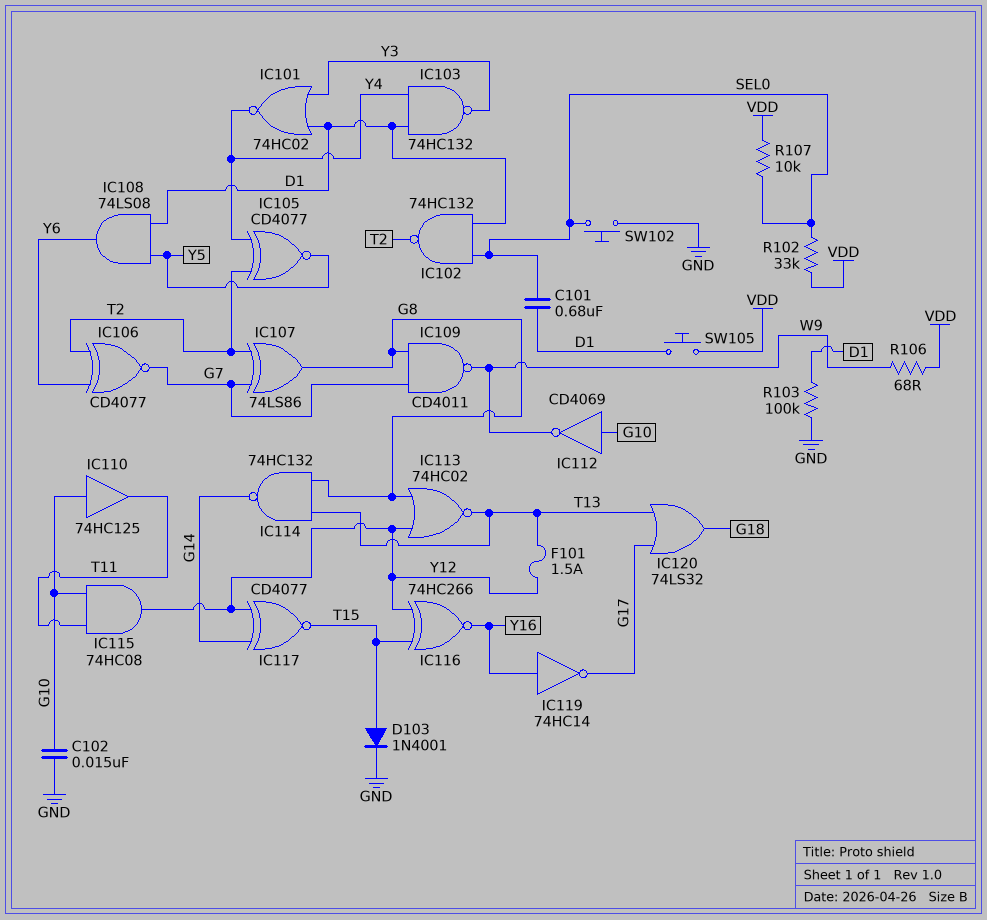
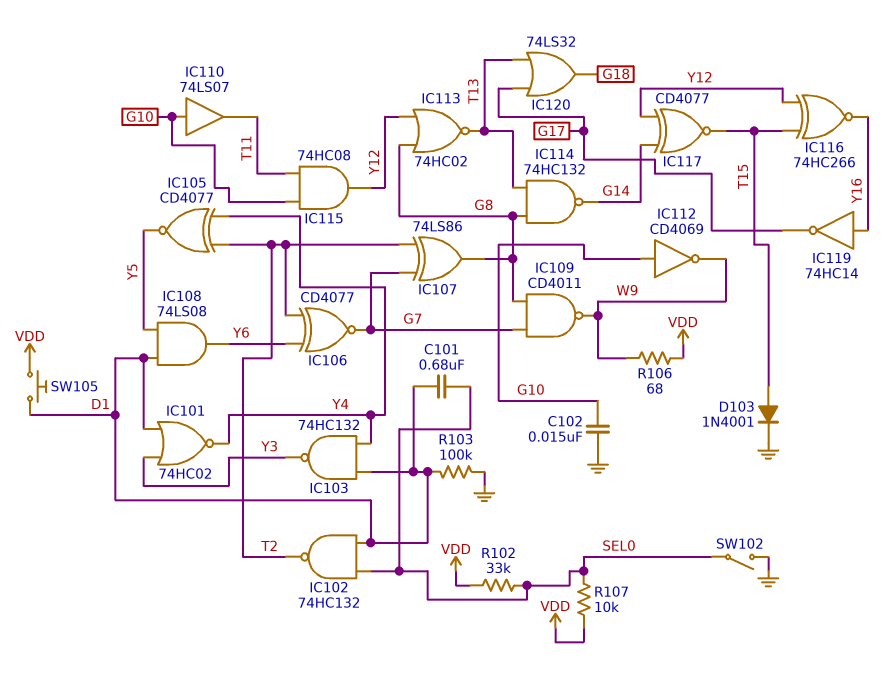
F101: 1.5A (T13, Y12) -> none
IC110: buffer 74HC125 (in G10, out T11) -> buffer 74LS07 (in G10, out T11)
SW102: button (GND, SEL0) -> switch (GND, SEL0)

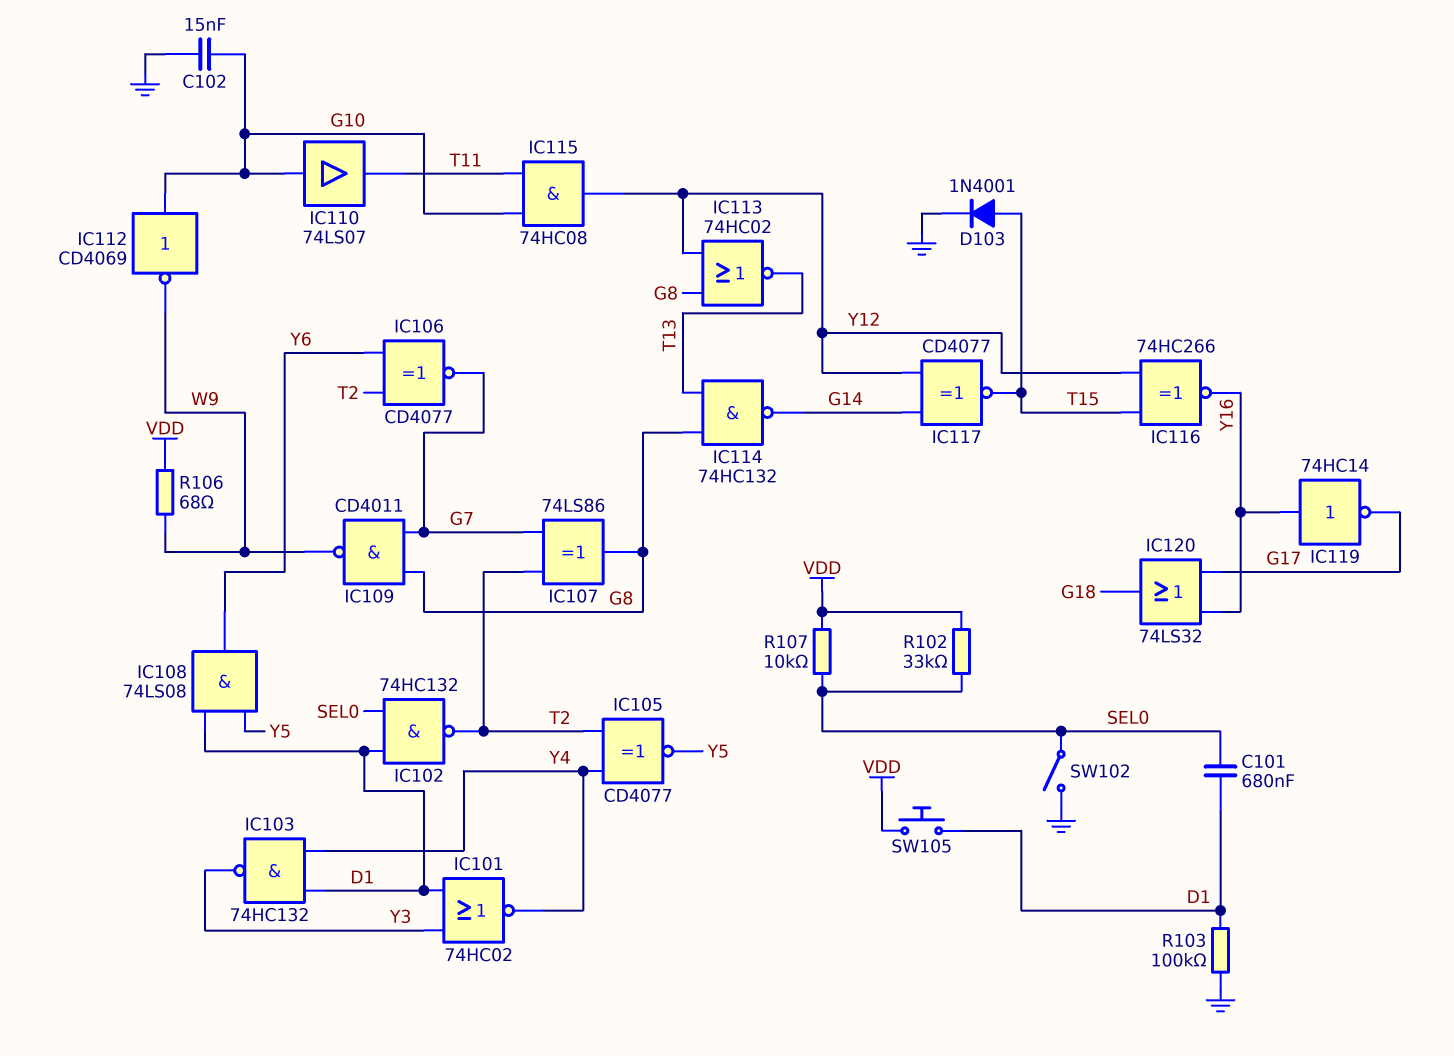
IC120: OR 74LS32 (in G17, in T13, out G18) -> OR 74LS32 (in G17, in Y16, out G18)

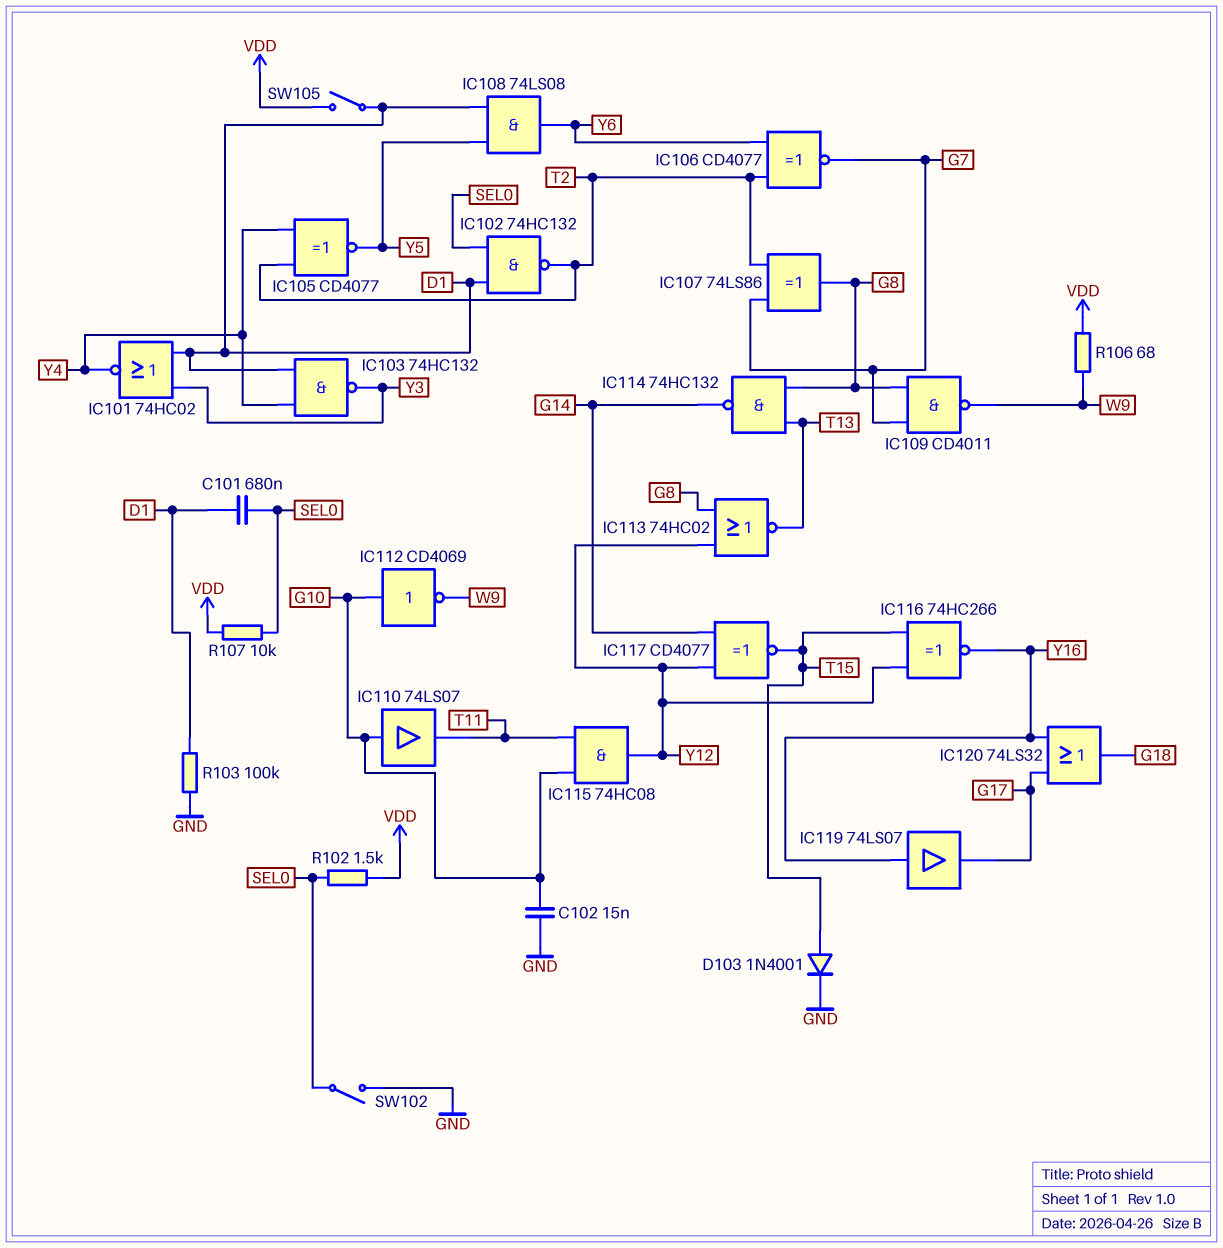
IC119: NOT 74HC14 (in Y16, out G17) -> buffer 74LS07 (in Y16, out G17)
R102: 33k (SEL0, VDD) -> 1.5k (SEL0, VDD)
SW105: button (D1, VDD) -> switch (D1, VDD)

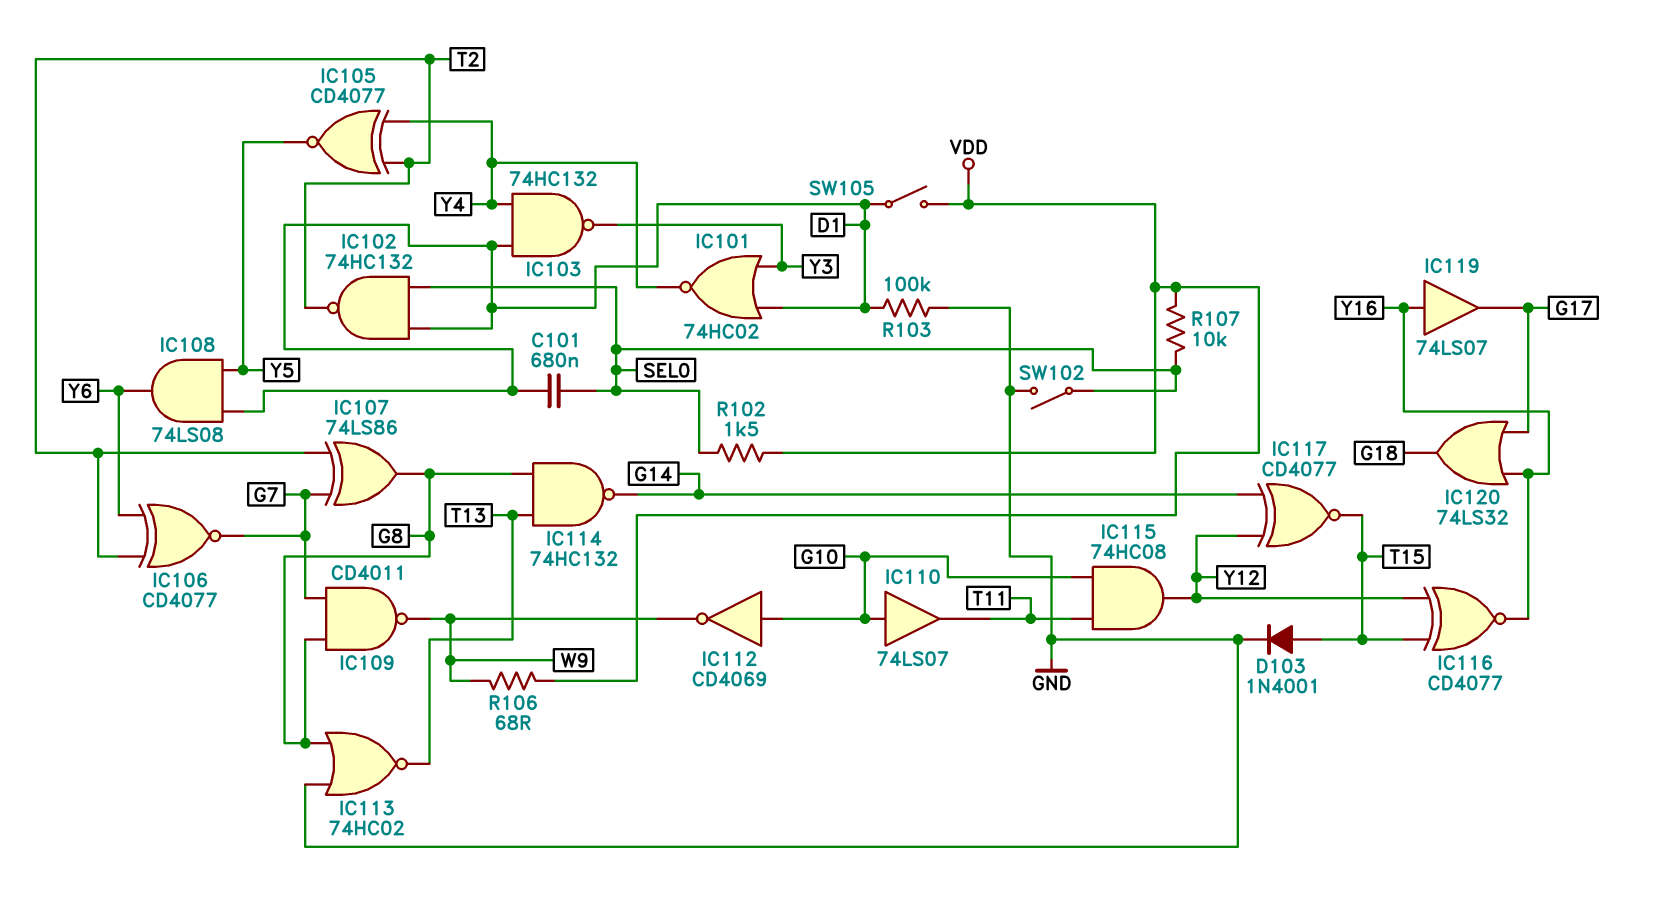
C102: 15nF (G10, GND) -> none
IC113: NOR 74HC02 (in G8, in Y12, out T13) -> NOR 74HC02 (in G8, in GND, out T13)
IC116: XNOR 74HC266 (in T15, in Y12, out Y16) -> XNOR CD4077 (in T15, in Y12, out Y16)

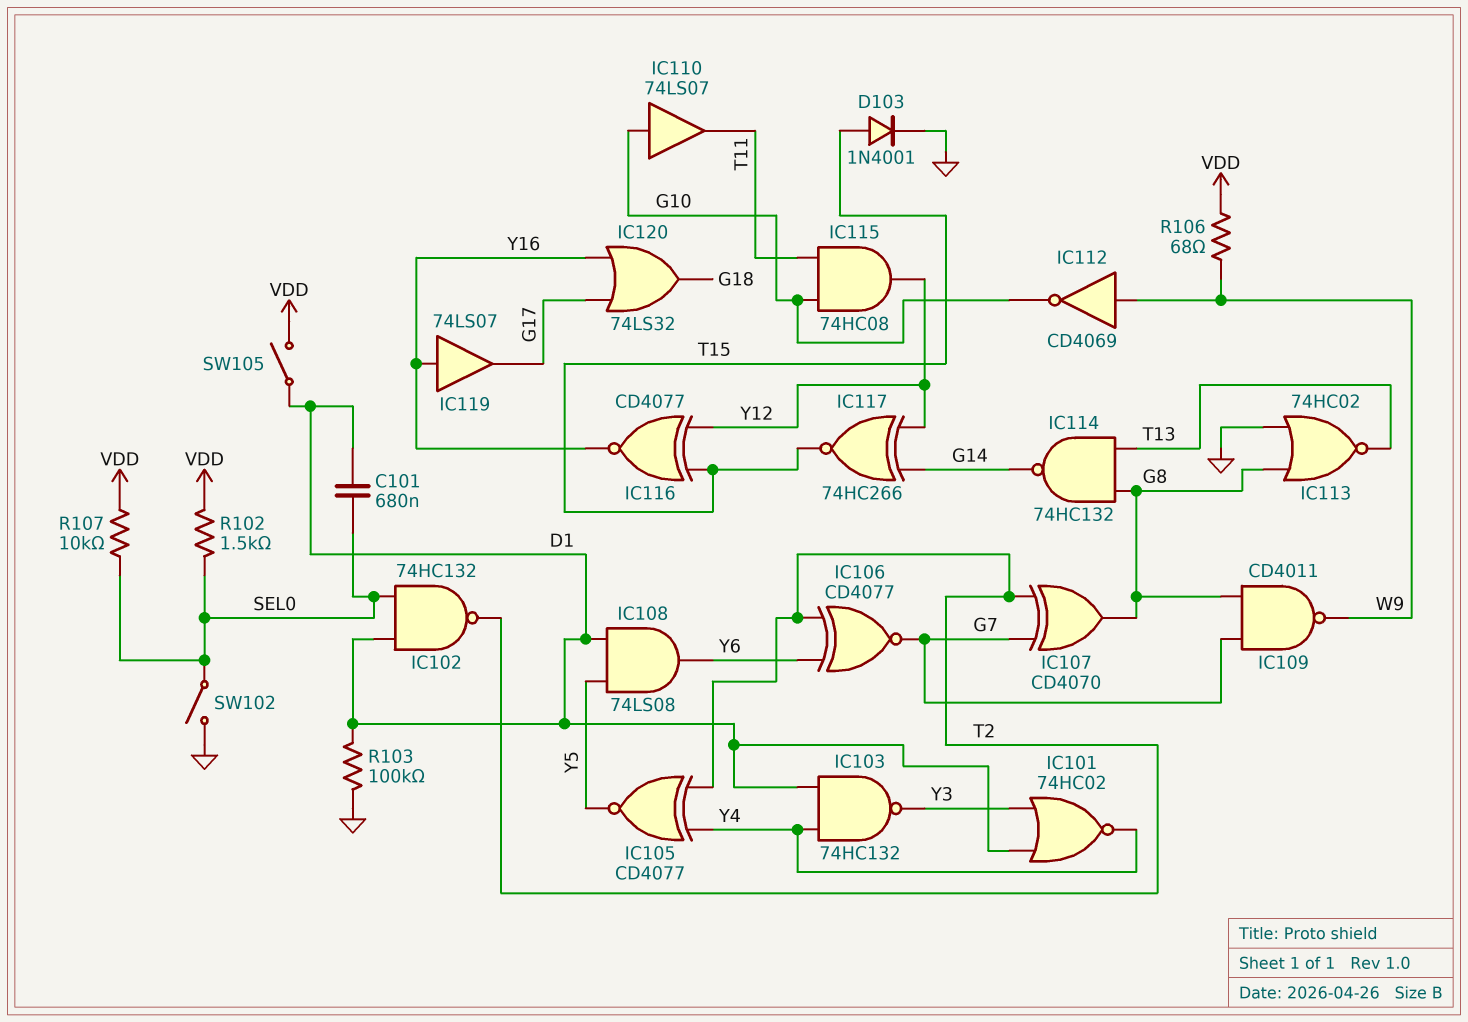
IC107: XOR 74LS86 (in G7, in T2, out G8) -> XOR CD4070 (in G7, in T2, out G8)
IC112: NOT CD4069 (in G10, out W9) -> NOT CD4069 (in W9, out G10)
IC117: XNOR CD4077 (in G14, in Y12, out T15) -> XNOR 74HC266 (in G14, in Y12, out T15)

